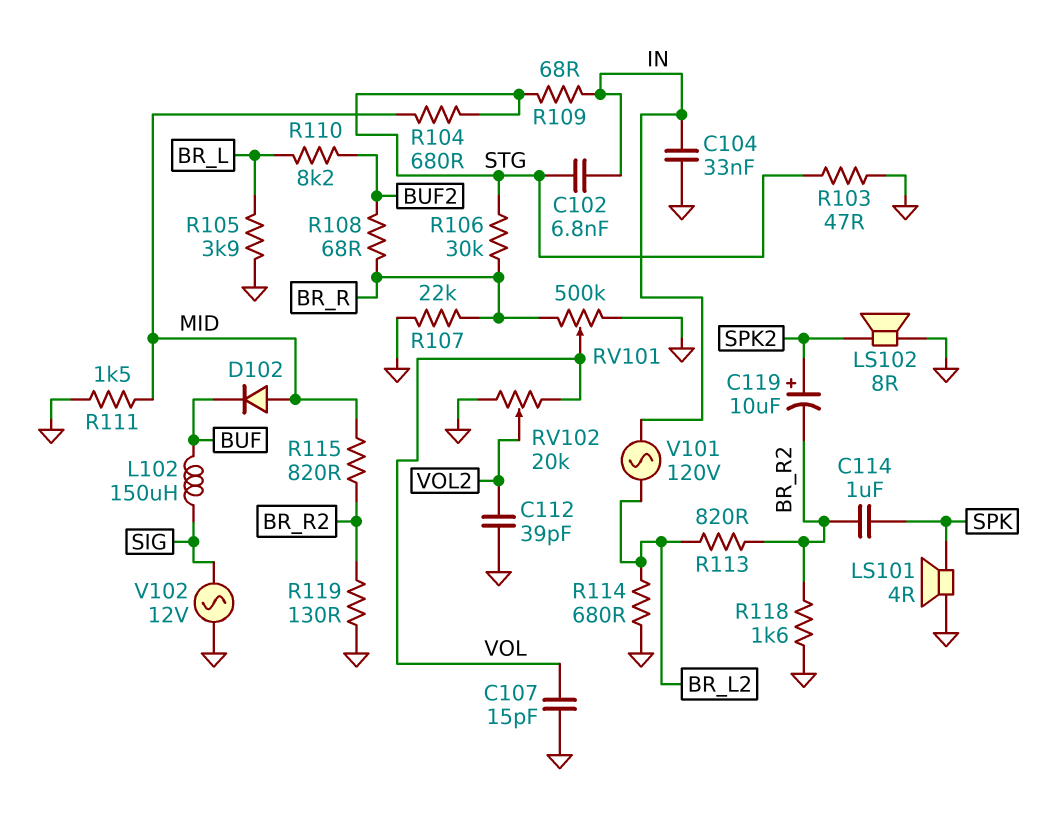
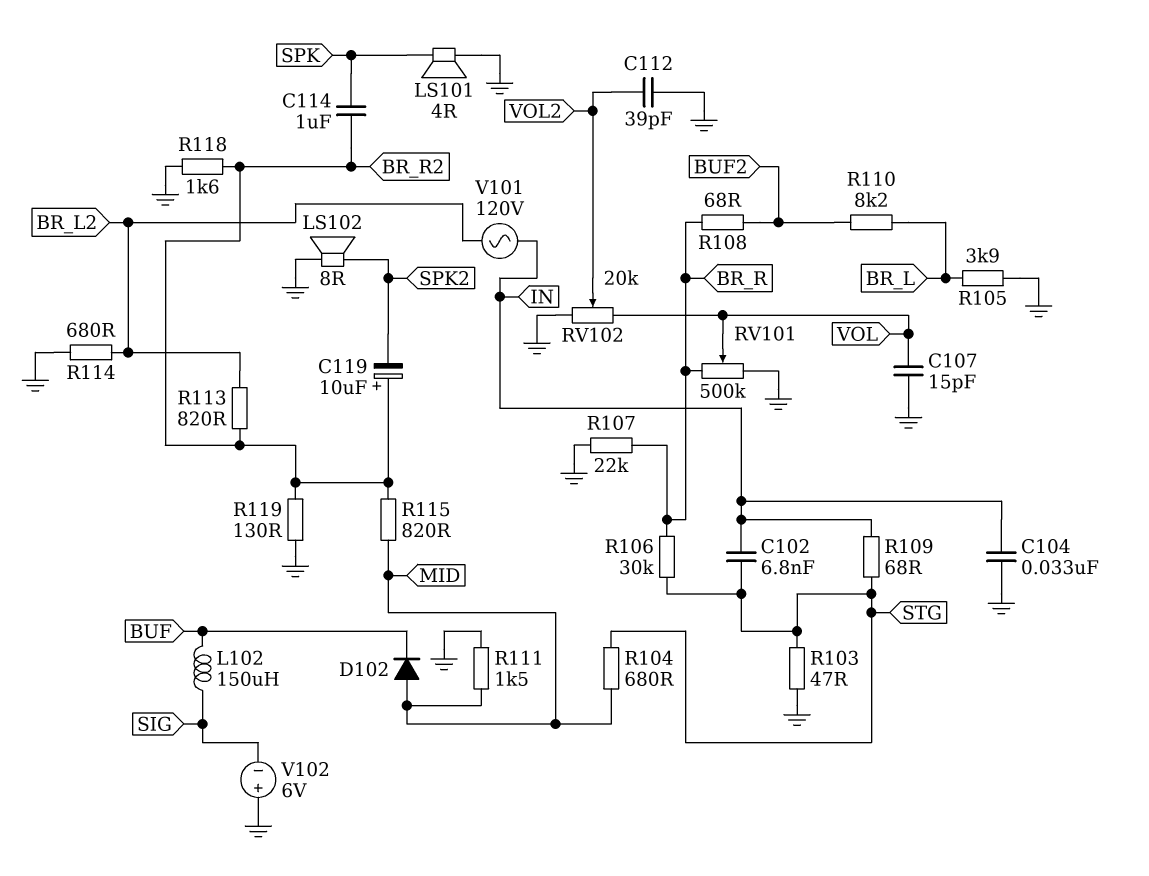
C119: 10uF (plus SPK2, minus BR_R2) -> 10uF (plus BR_R2, minus SPK2)
V102: AC 12V (GND, SIG) -> 6V (plus GND, minus SIG)

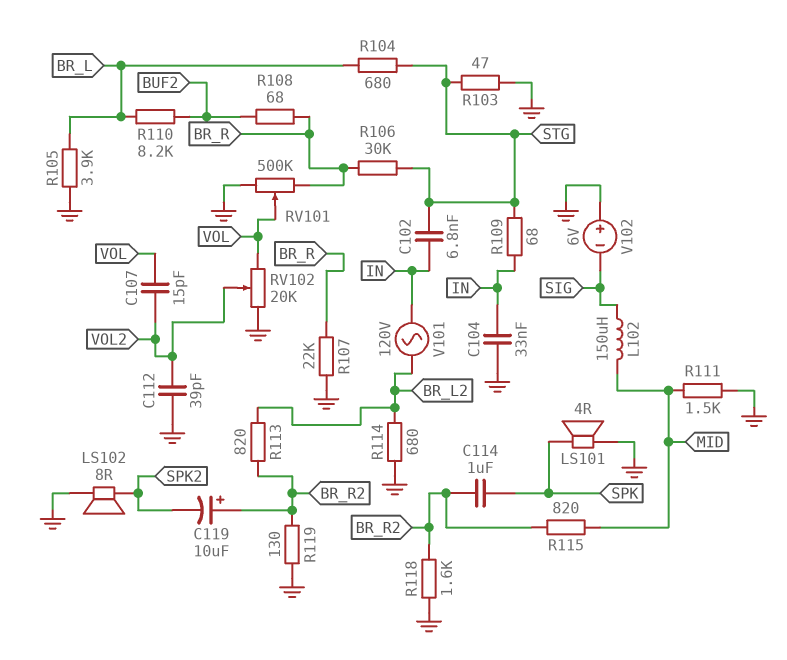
C107: 15pF (GND, VOL) -> 15pF (VOL, VOL2)
D102: diode (A MID, K BUF) -> none
L102: 150uH (BUF, SIG) -> 150uH (MID, SIG)
R104: 680 (MID, STG) -> 680 (BR_L, STG)

